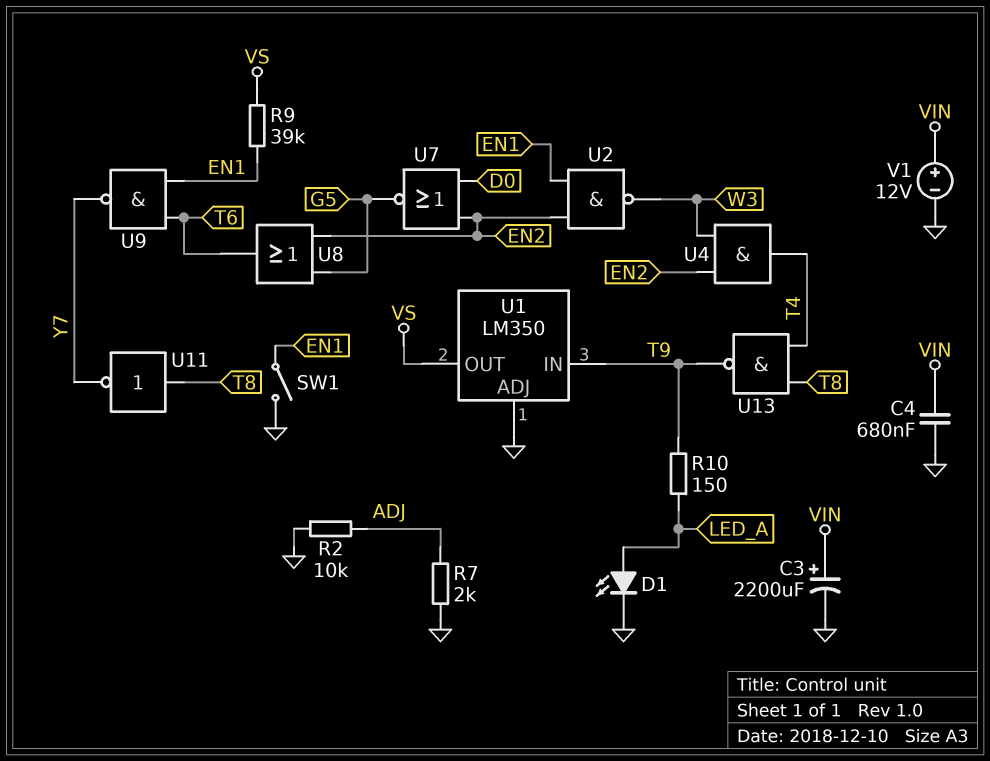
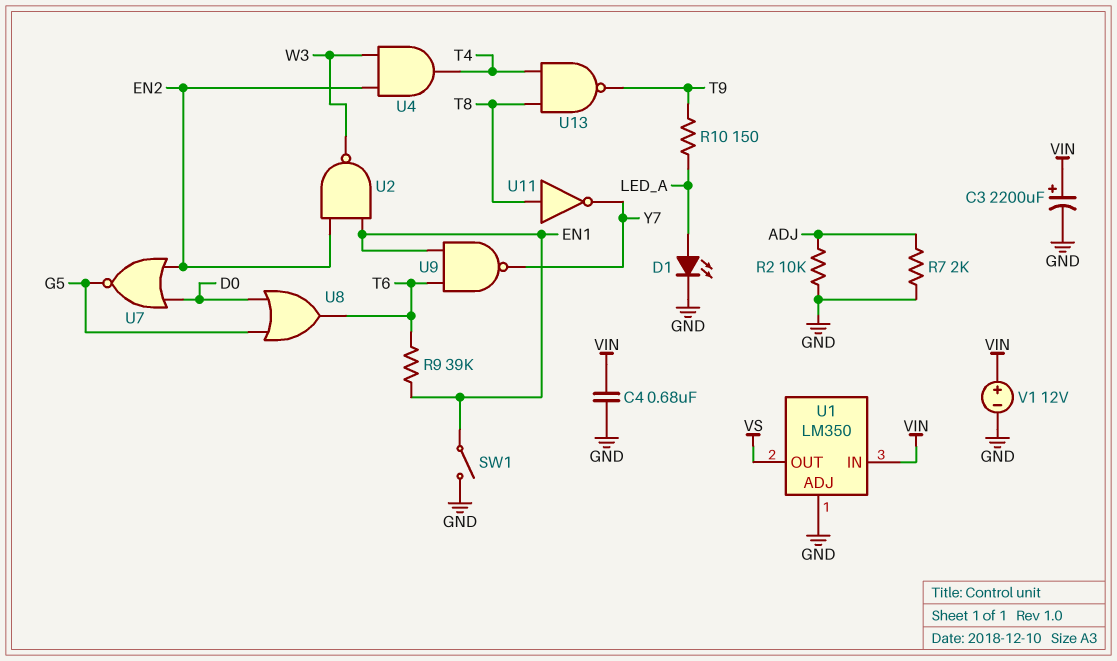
R9: 39k (EN1, VS) -> 39k (EN1, T6)
U1 pin IN: T9 -> VIN
U8: OR (in EN2, in G5, out T6) -> OR (in D0, in G5, out T6)

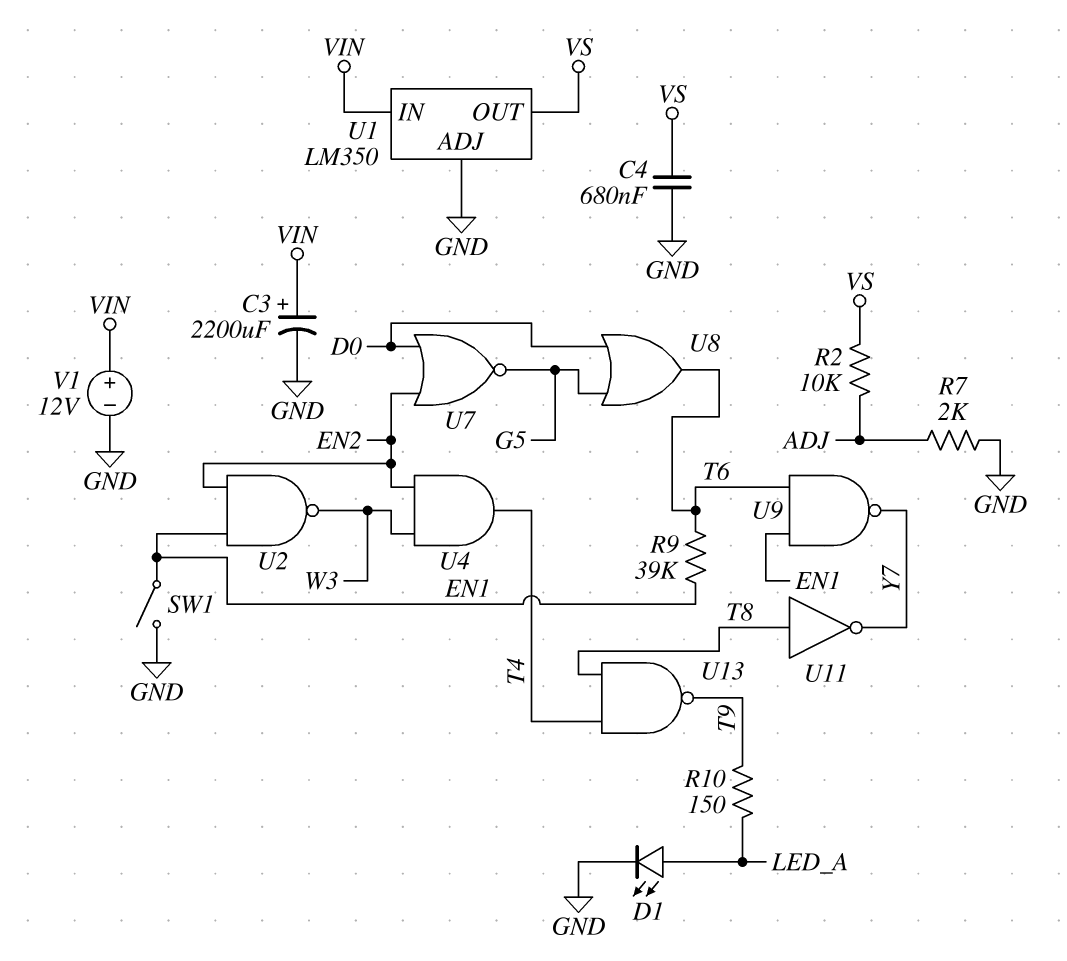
C4: 680nF (GND, VIN) -> 680nF (GND, VS)
R2: 10k (ADJ, GND) -> 10k (ADJ, VS)

